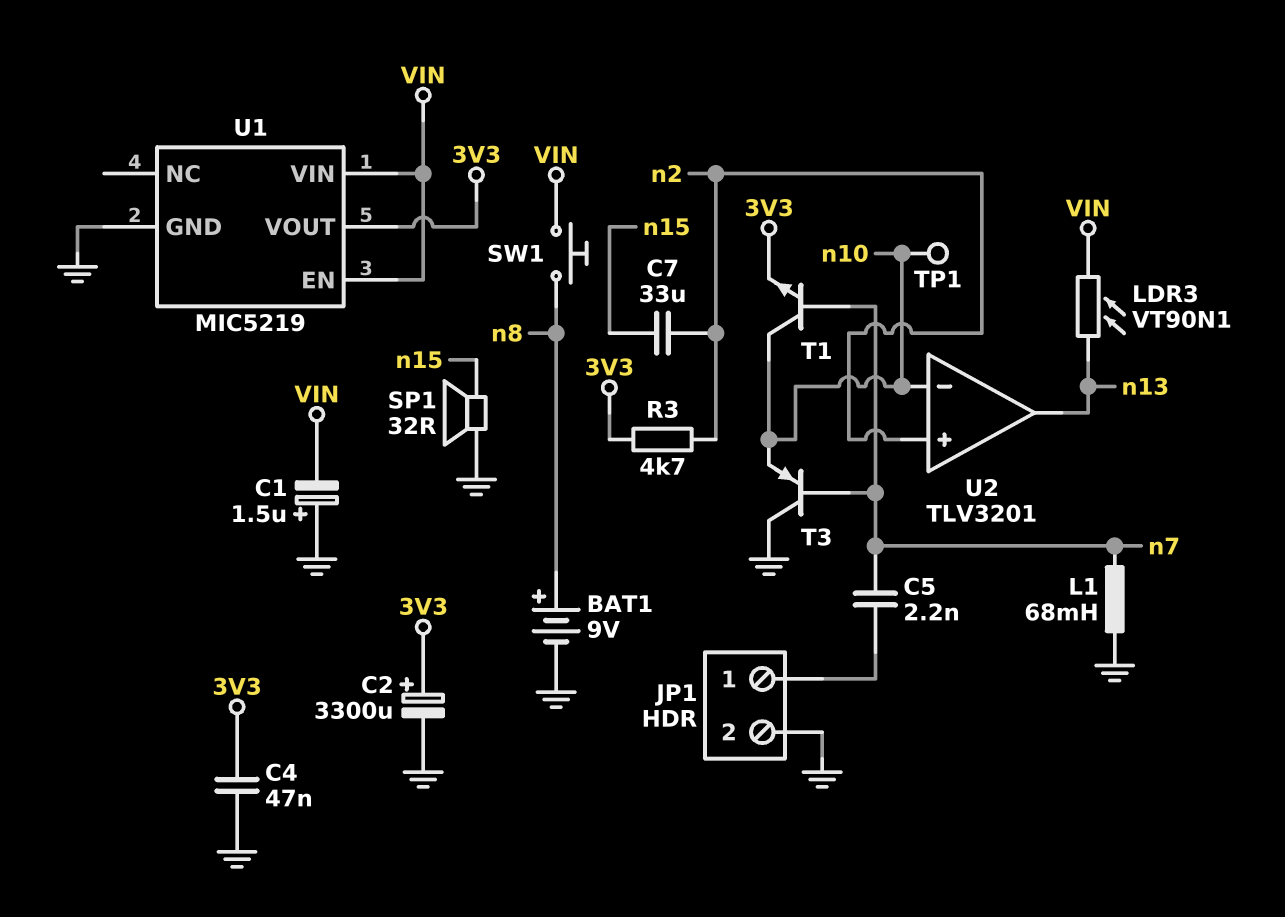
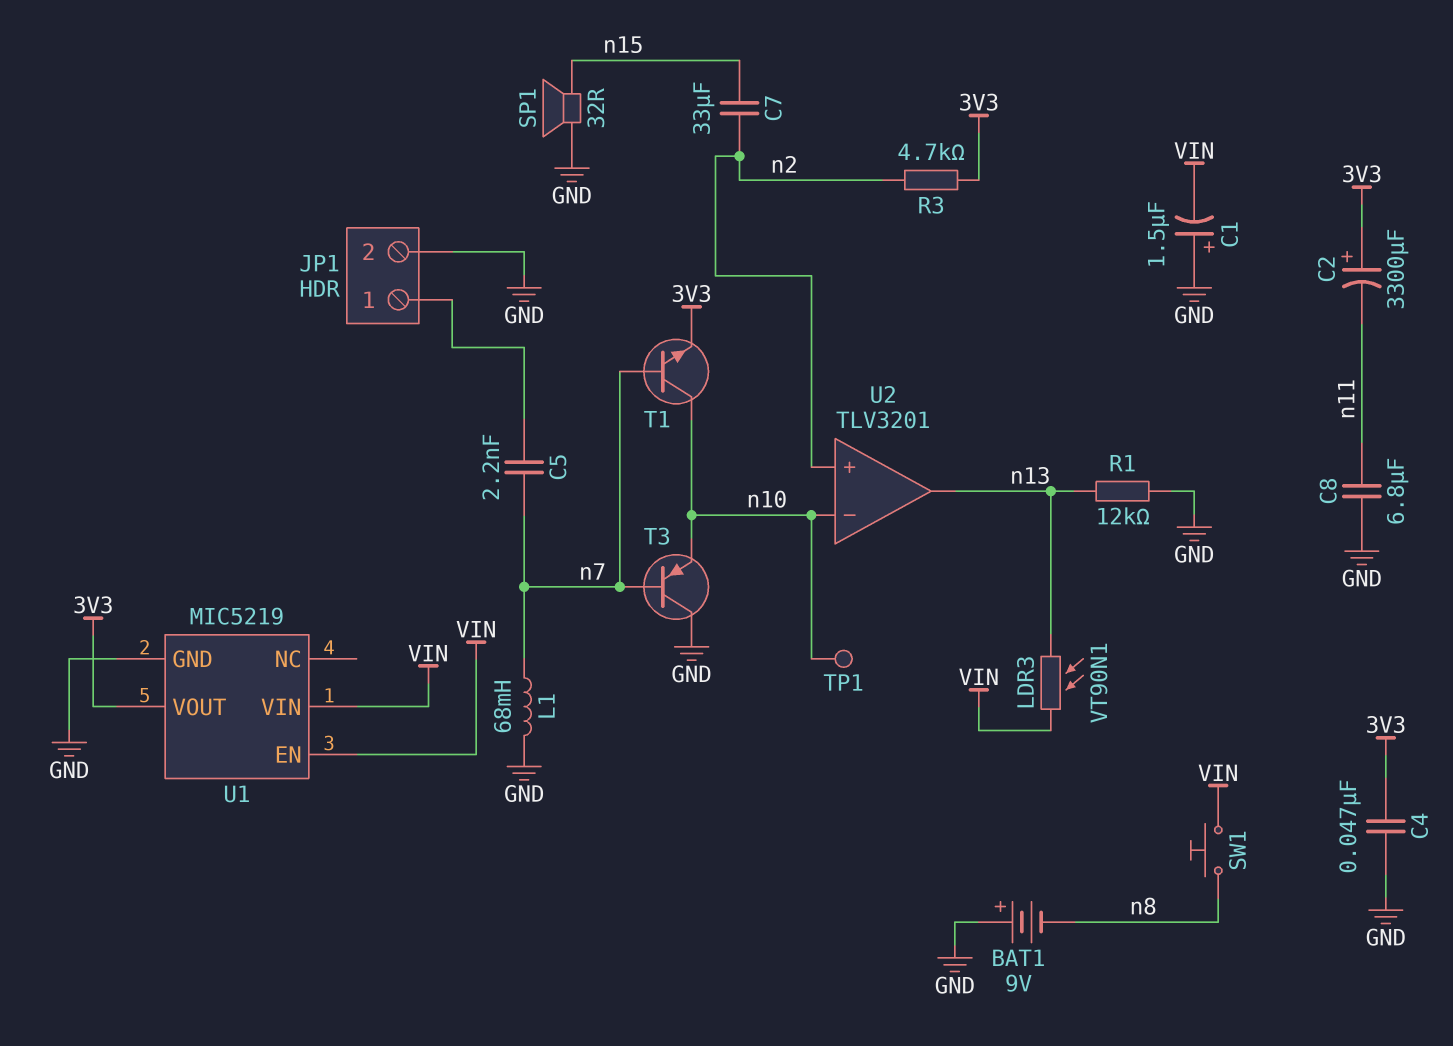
BAT1: 9V (plus n8, minus GND) -> 9V (plus GND, minus n8)
C2: 3300uF (plus 3V3, minus GND) -> 3300uF (plus 3V3, minus n11)
C8: none -> 6.8uF (GND, n11)
R1: none -> 12k (GND, n13)

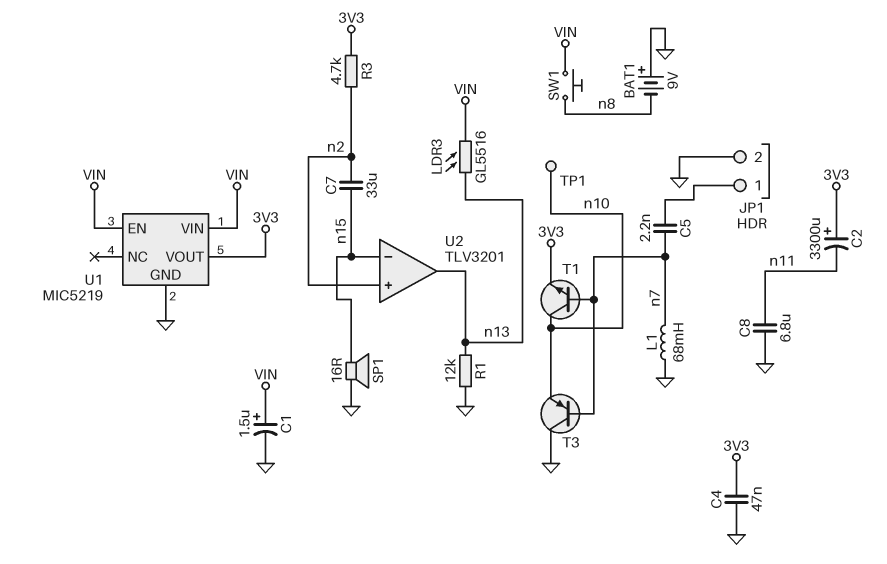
C1: 1.5uF (plus GND, minus VIN) -> 1.5uF (plus VIN, minus GND)
LDR3: VT90N1 (VIN, n13) -> GL5516 (VIN, n13)
SP1: speaker 32R (GND, n15) -> speaker 16R (GND, n15)
U2 pin in-: n10 -> n15

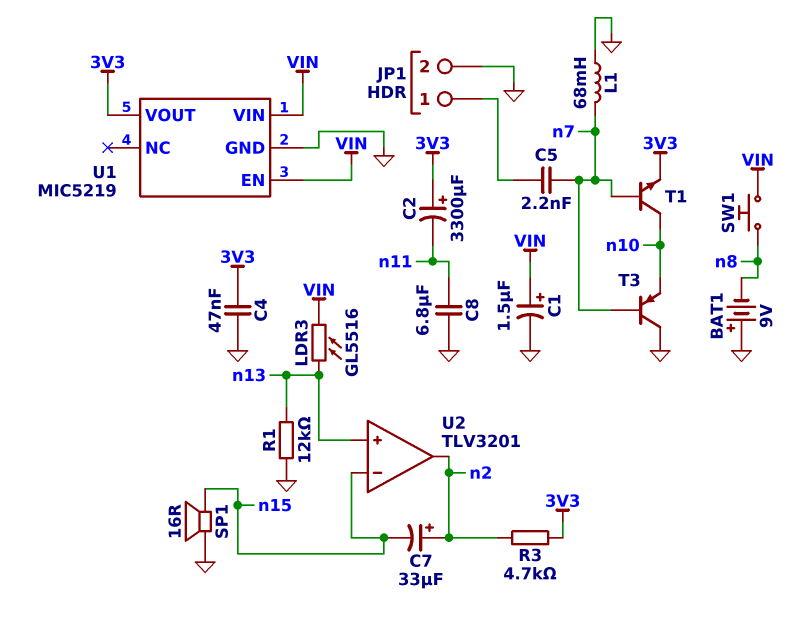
C7: 33uF (n2, n15) -> 33uF (plus n2, minus n15)
TP1: test point (n10) -> none
U2 pin in+: n2 -> n13
U2 pin out: n13 -> n2

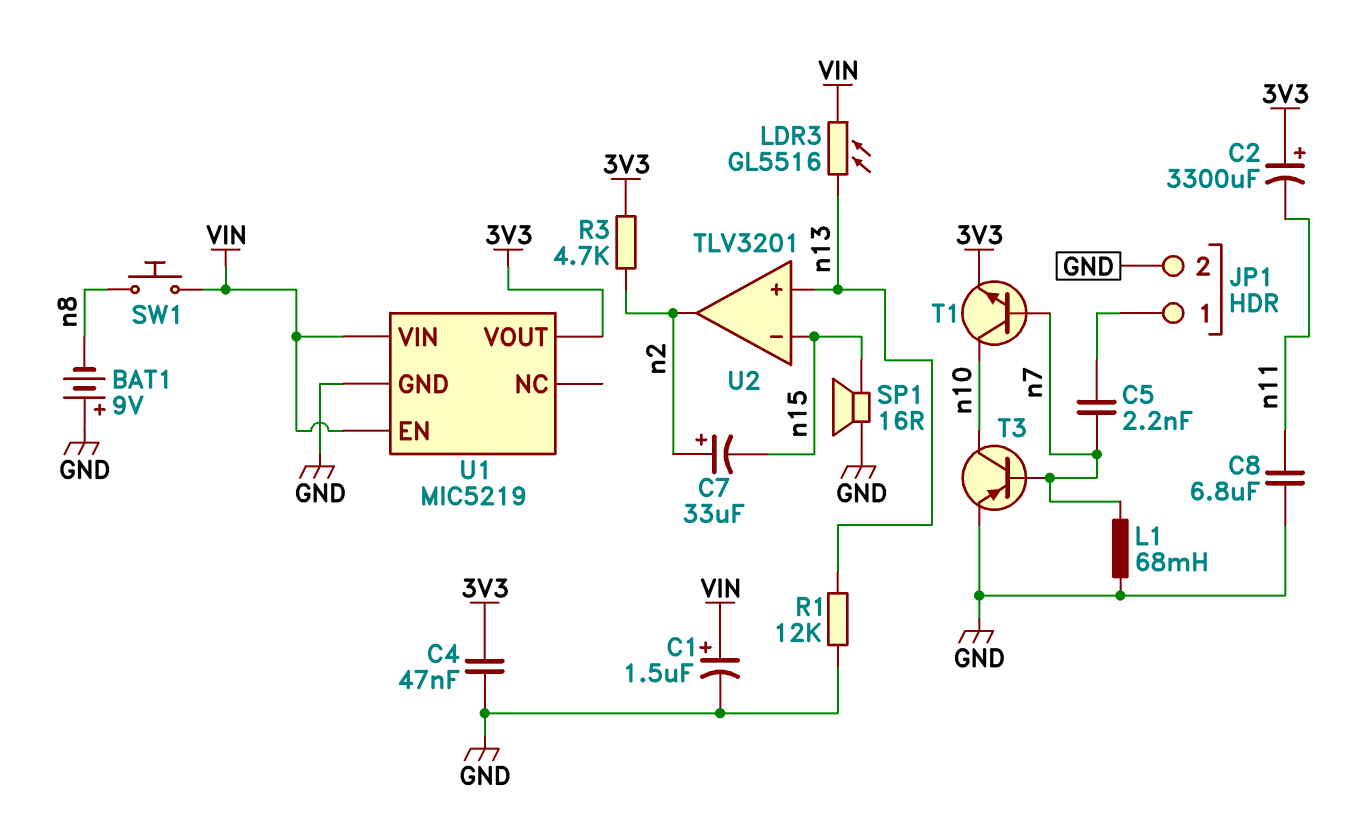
T3: PNP (B n7, C GND, E n10) -> PNP (B n7, C n10, E GND)

